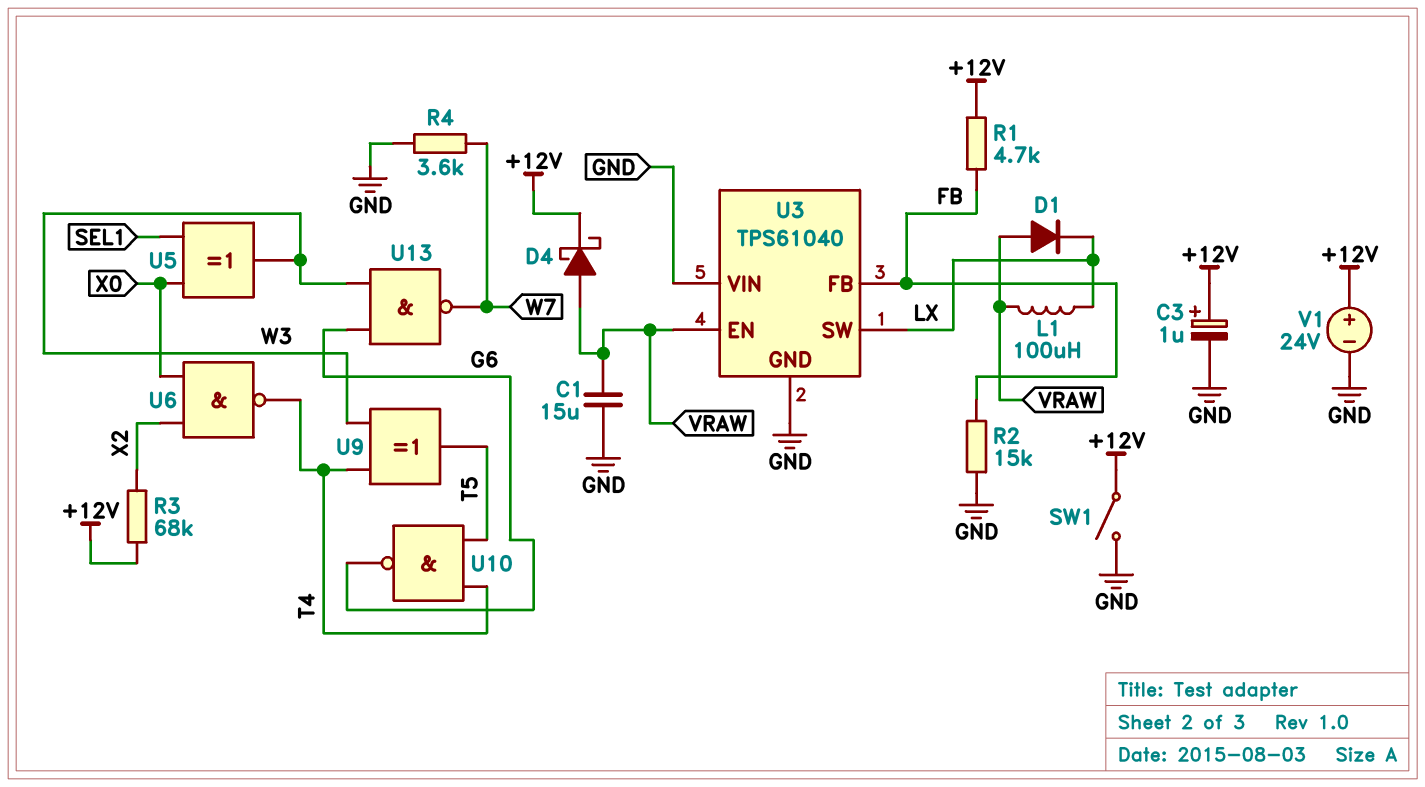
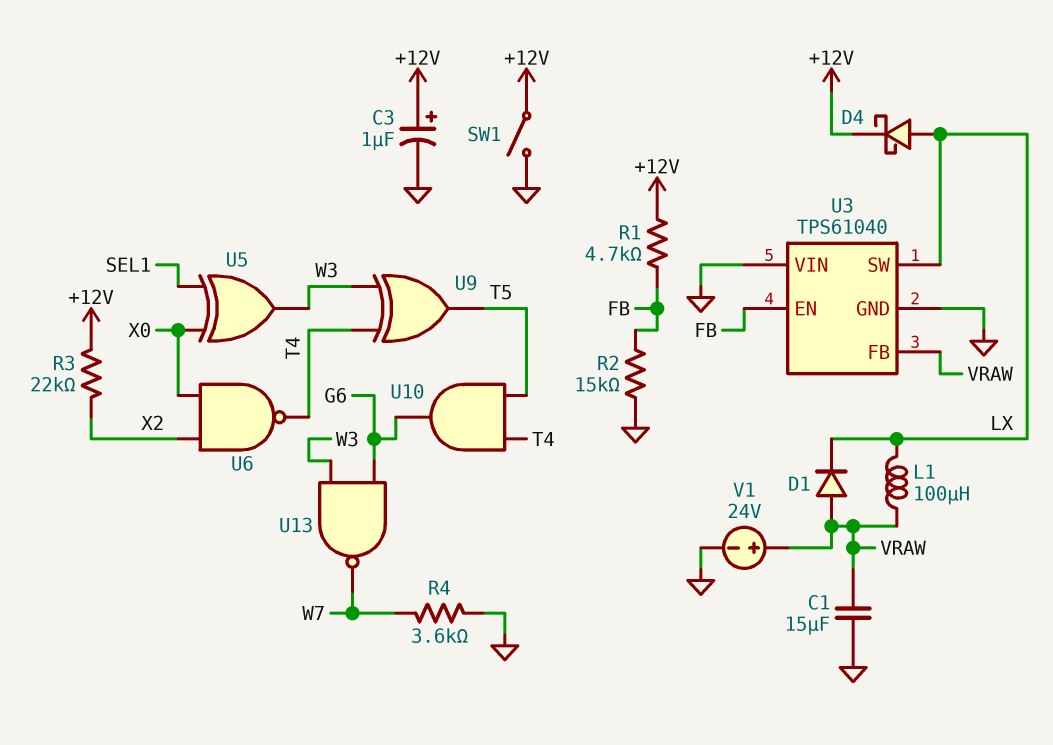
D4: schottky (A VRAW, K +12V) -> schottky (A LX, K +12V)
R3: 68k (+12V, X2) -> 22k (+12V, X2)
U3 pin EN: VRAW -> FB
U3 pin FB: FB -> VRAW
U10: NAND (in T4, in T5, out G6) -> AND (in T4, in T5, out G6)
V1: 24V (plus +12V, minus GND) -> 24V (plus VRAW, minus GND)

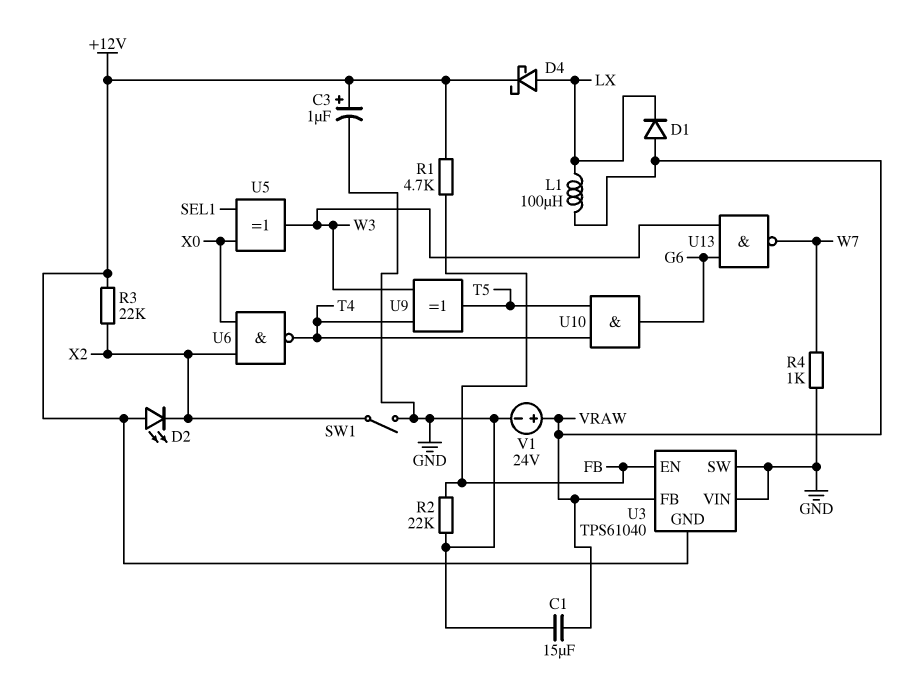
D2: none -> LED (A +12V, K X2)
R2: 15k (FB, GND) -> 22k (FB, GND)
R4: 3.6k (GND, W7) -> 1k (GND, W7)
SW1: switch (+12V, GND) -> switch (GND, X2)
U3 pin GND: GND -> +12V
U3 pin SW: LX -> GND

